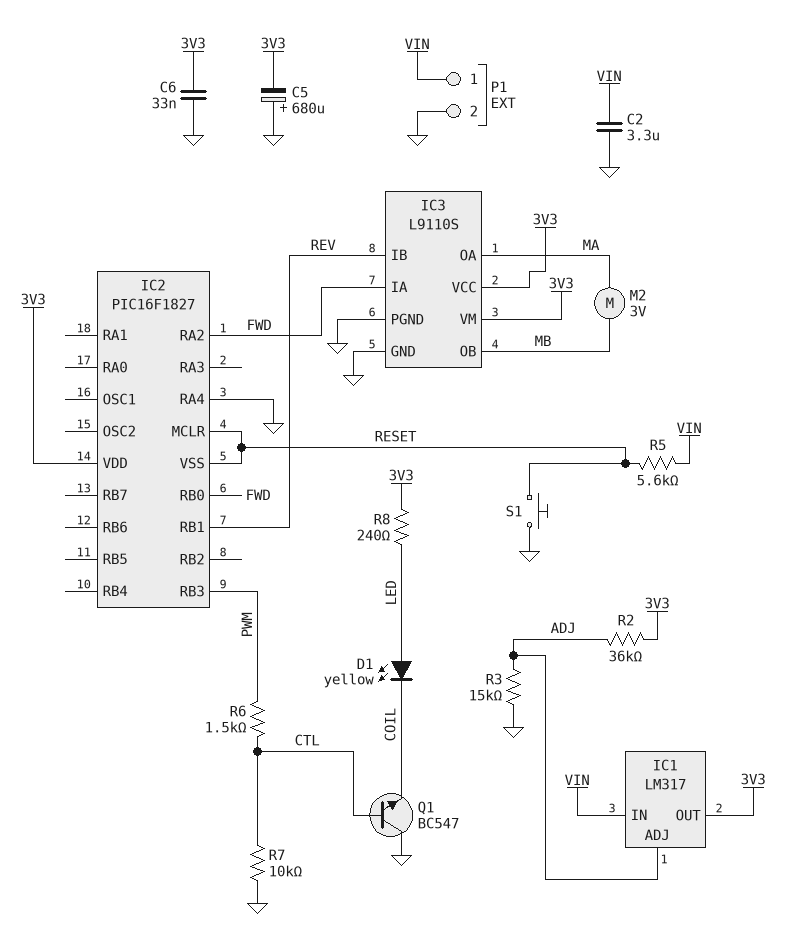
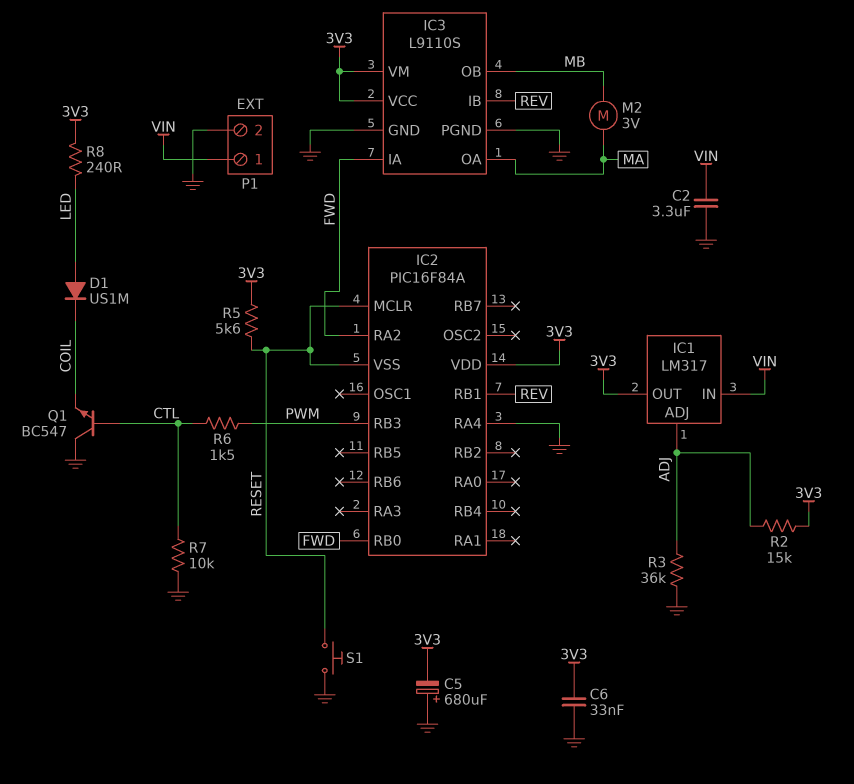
D1: LED yellow (A LED, K COIL) -> diode US1M (A LED, K COIL)
IC2: PIC16F1827 -> PIC16F84A
R2: 36k (3V3, ADJ) -> 15k (3V3, ADJ)
R3: 15k (ADJ, GND) -> 36k (ADJ, GND)
R5: 5.6k (RESET, VIN) -> 5.6k (3V3, RESET)

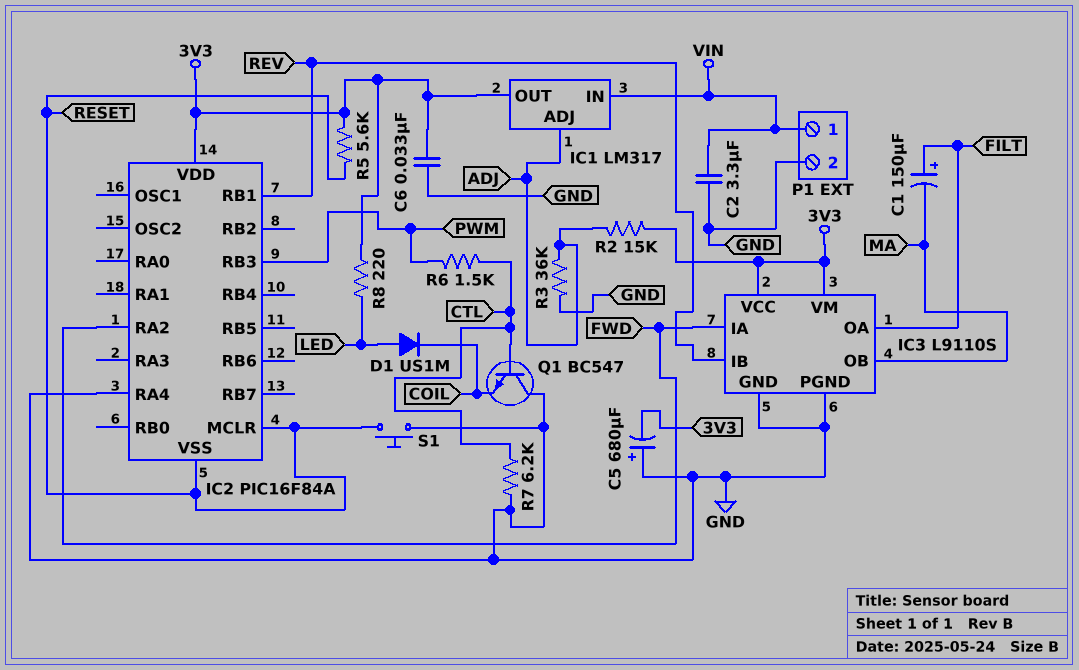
C1: none -> 150uF (plus FILT, minus MA)
IC2 pin RB0: FWD -> none
IC3 pin OA: MA -> FILT
IC3 pin OB: MB -> MA
M2: motor 3V (MA, MB) -> none
R7: 10k (CTL, GND) -> 6.2k (CTL, GND)
R8: 240 (3V3, LED) -> 220 (3V3, LED)

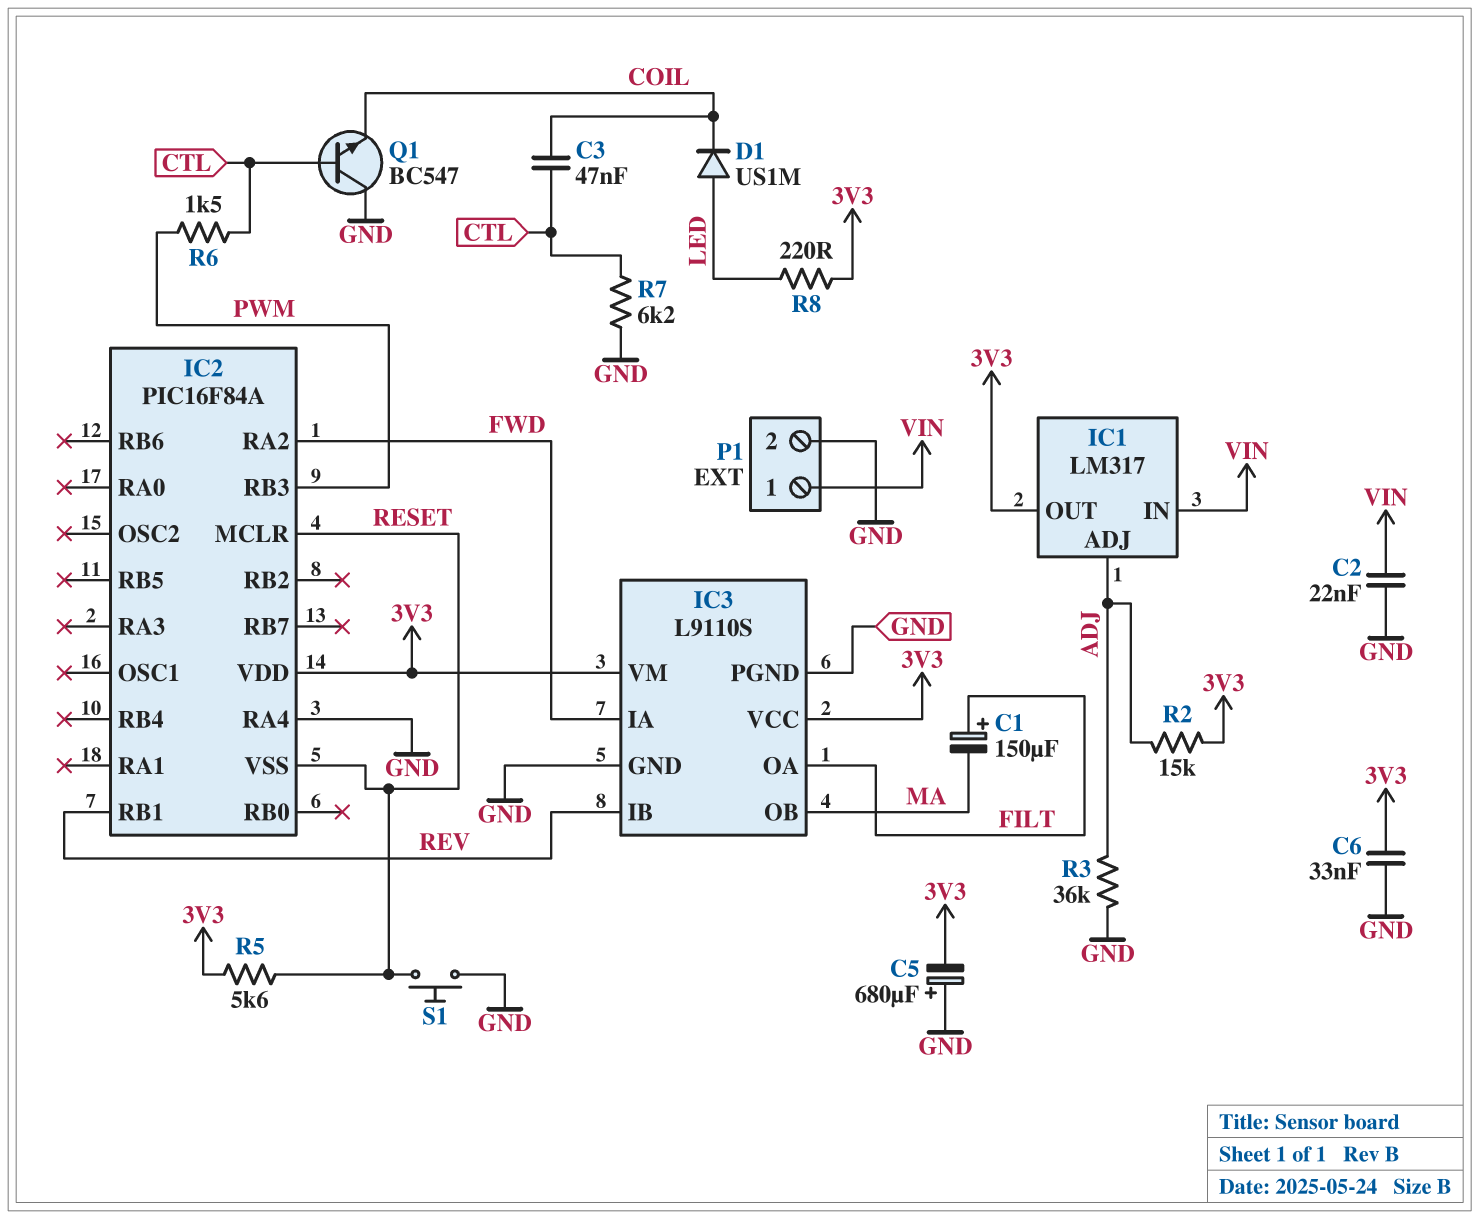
C2: 3.3uF (GND, VIN) -> 22nF (GND, VIN)
C3: none -> 47nF (COIL, CTL)

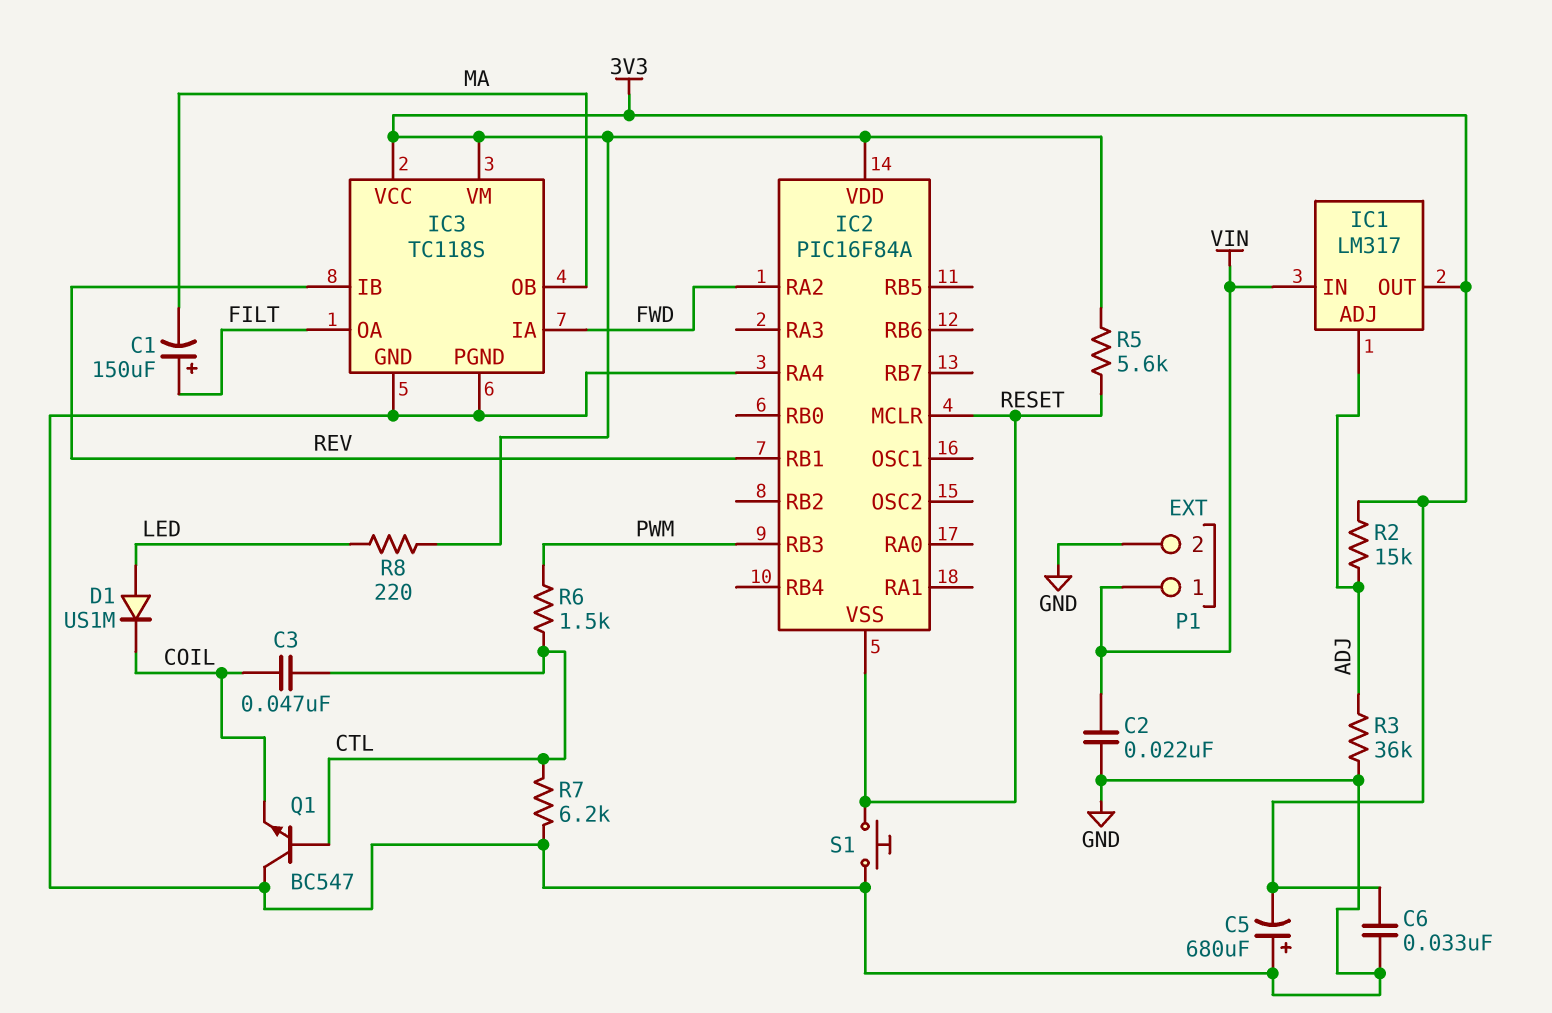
IC3: L9110S -> TC118S

